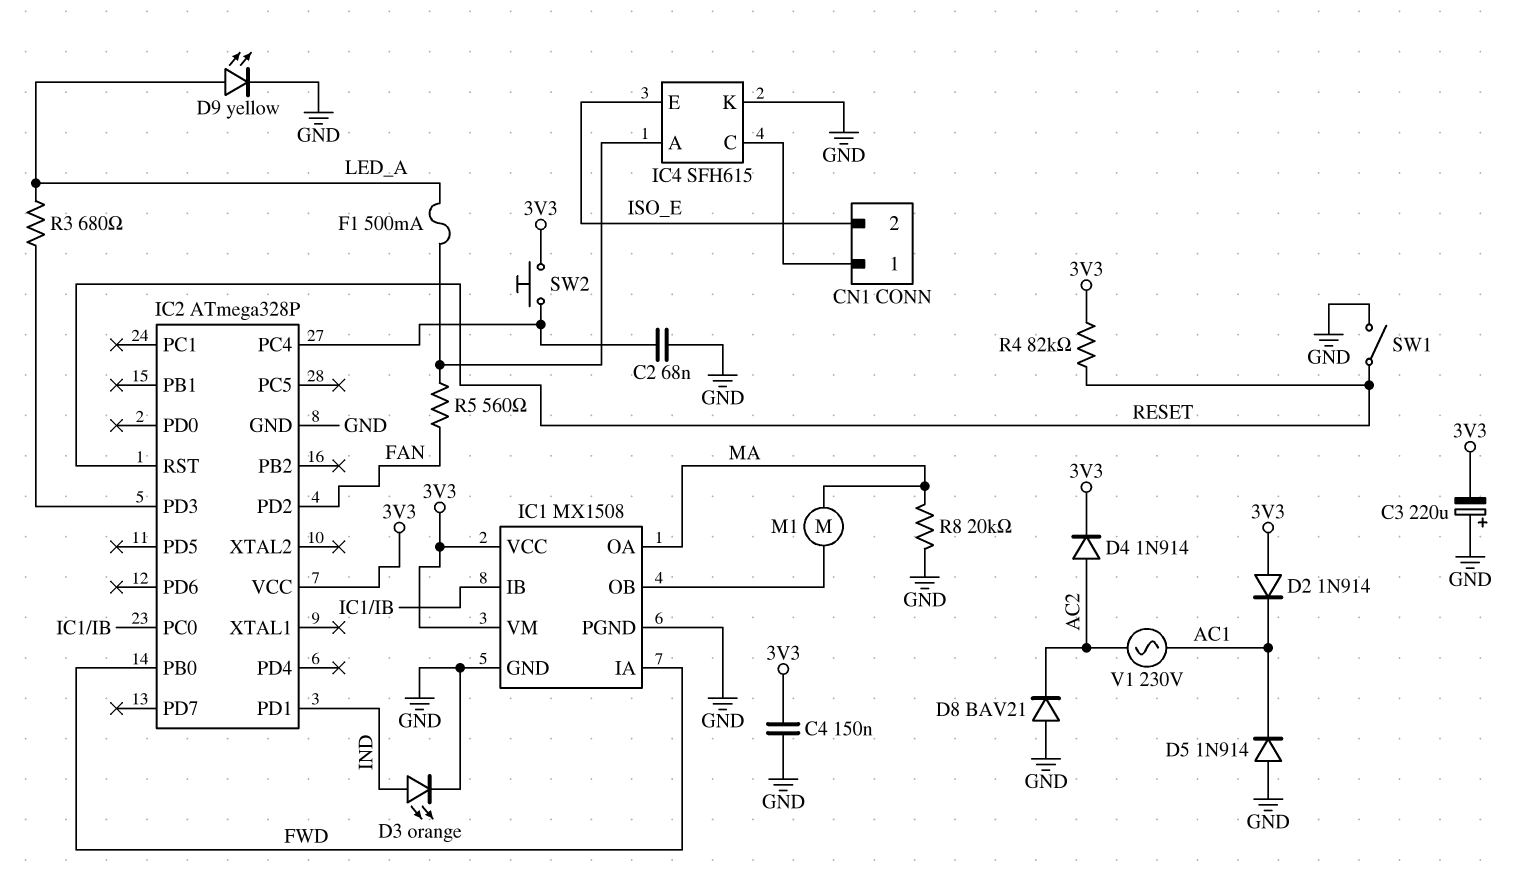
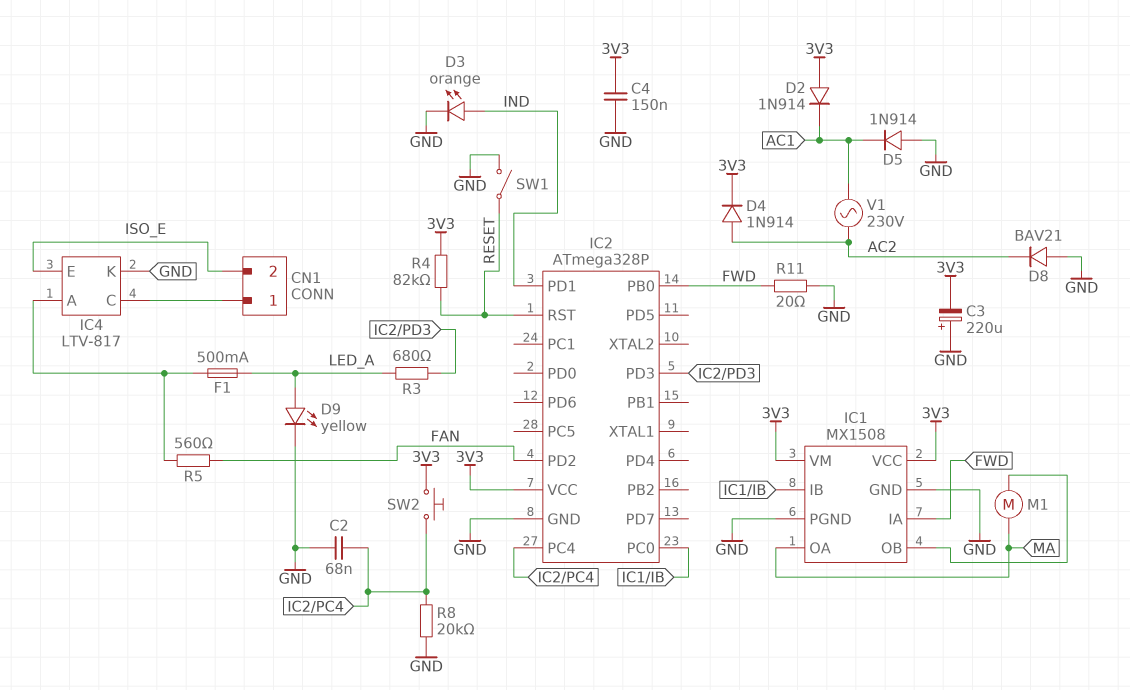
IC4: SFH615 -> LTV-817
R8: 20k (GND, MA) -> 20k (GND, IC2/PC4)
R11: none -> 20 (FWD, GND)

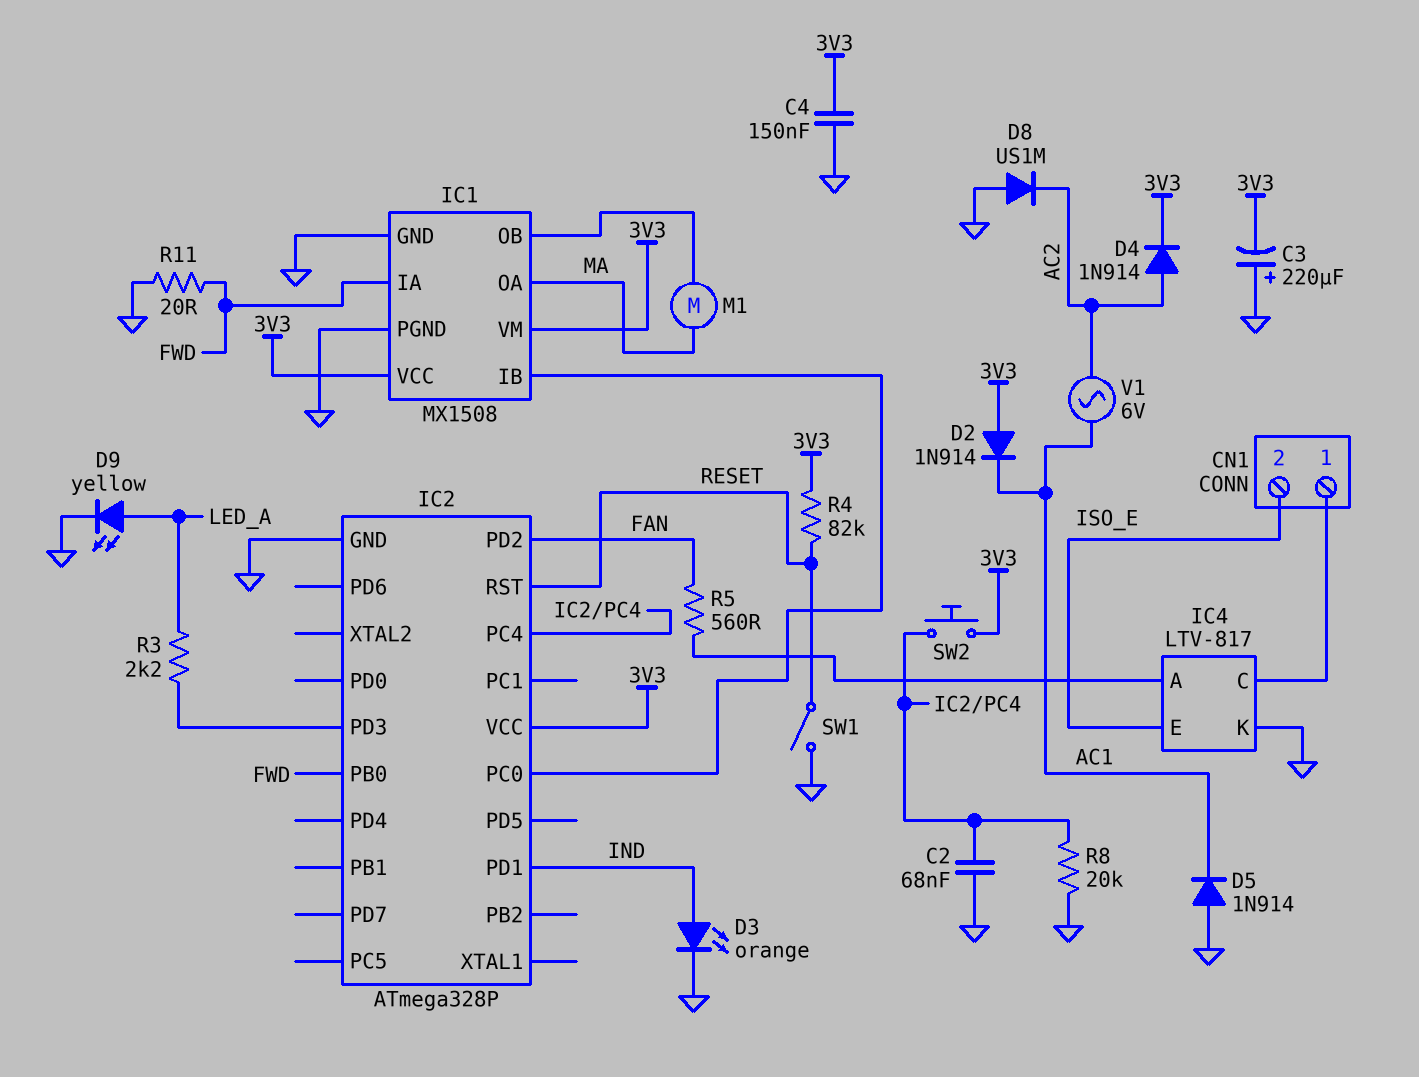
D8: diode BAV21 (A GND, K AC2) -> diode US1M (A GND, K AC2)
F1: 500mA (IC4/A, LED_A) -> none
R3: 680 (IC2/PD3, LED_A) -> 2.2k (IC2/PD3, LED_A)
V1: AC 230V (AC1, AC2) -> AC 6V (AC1, AC2)

